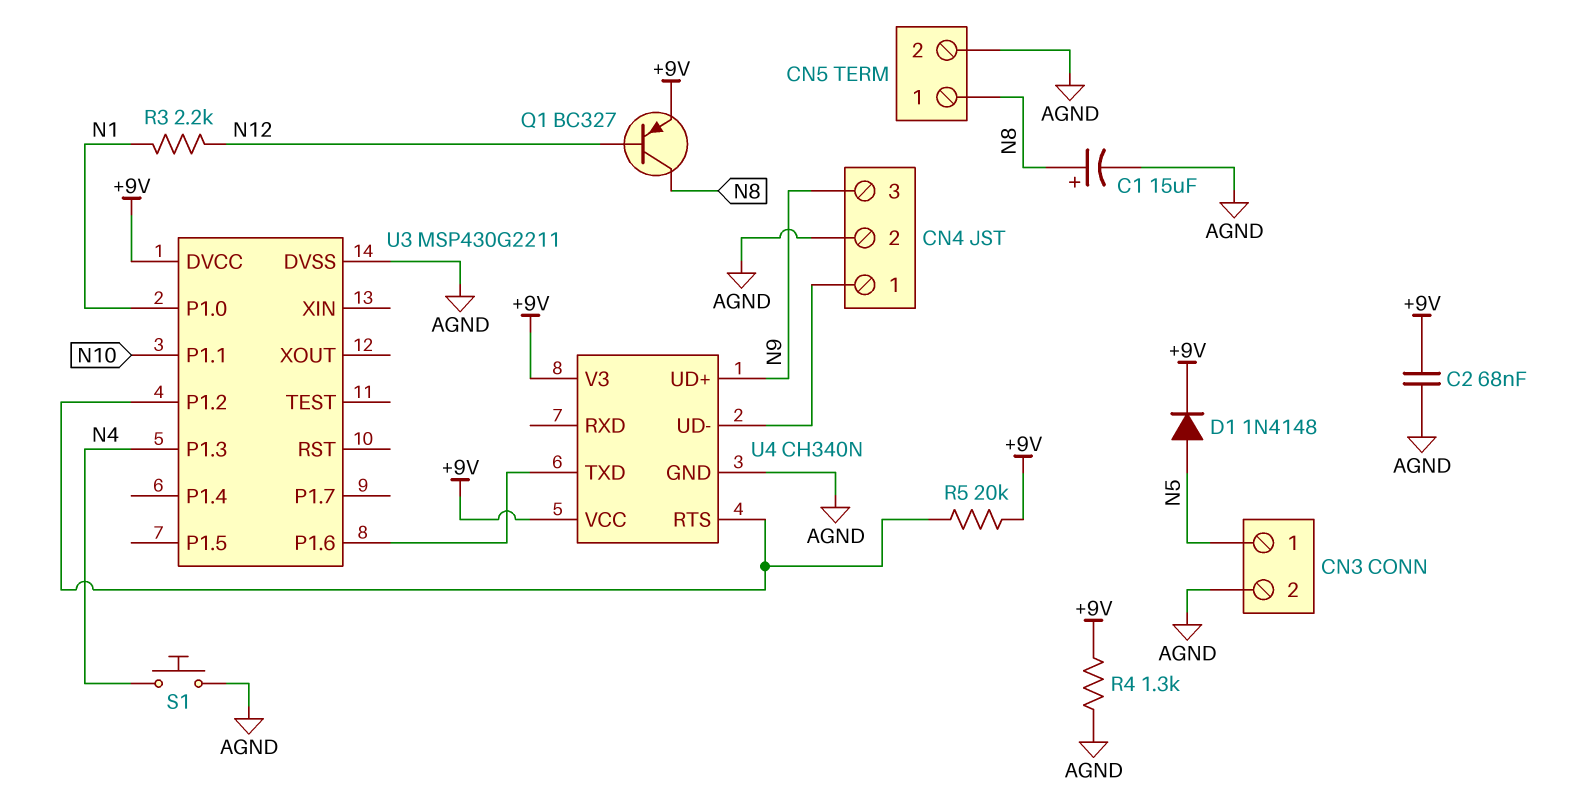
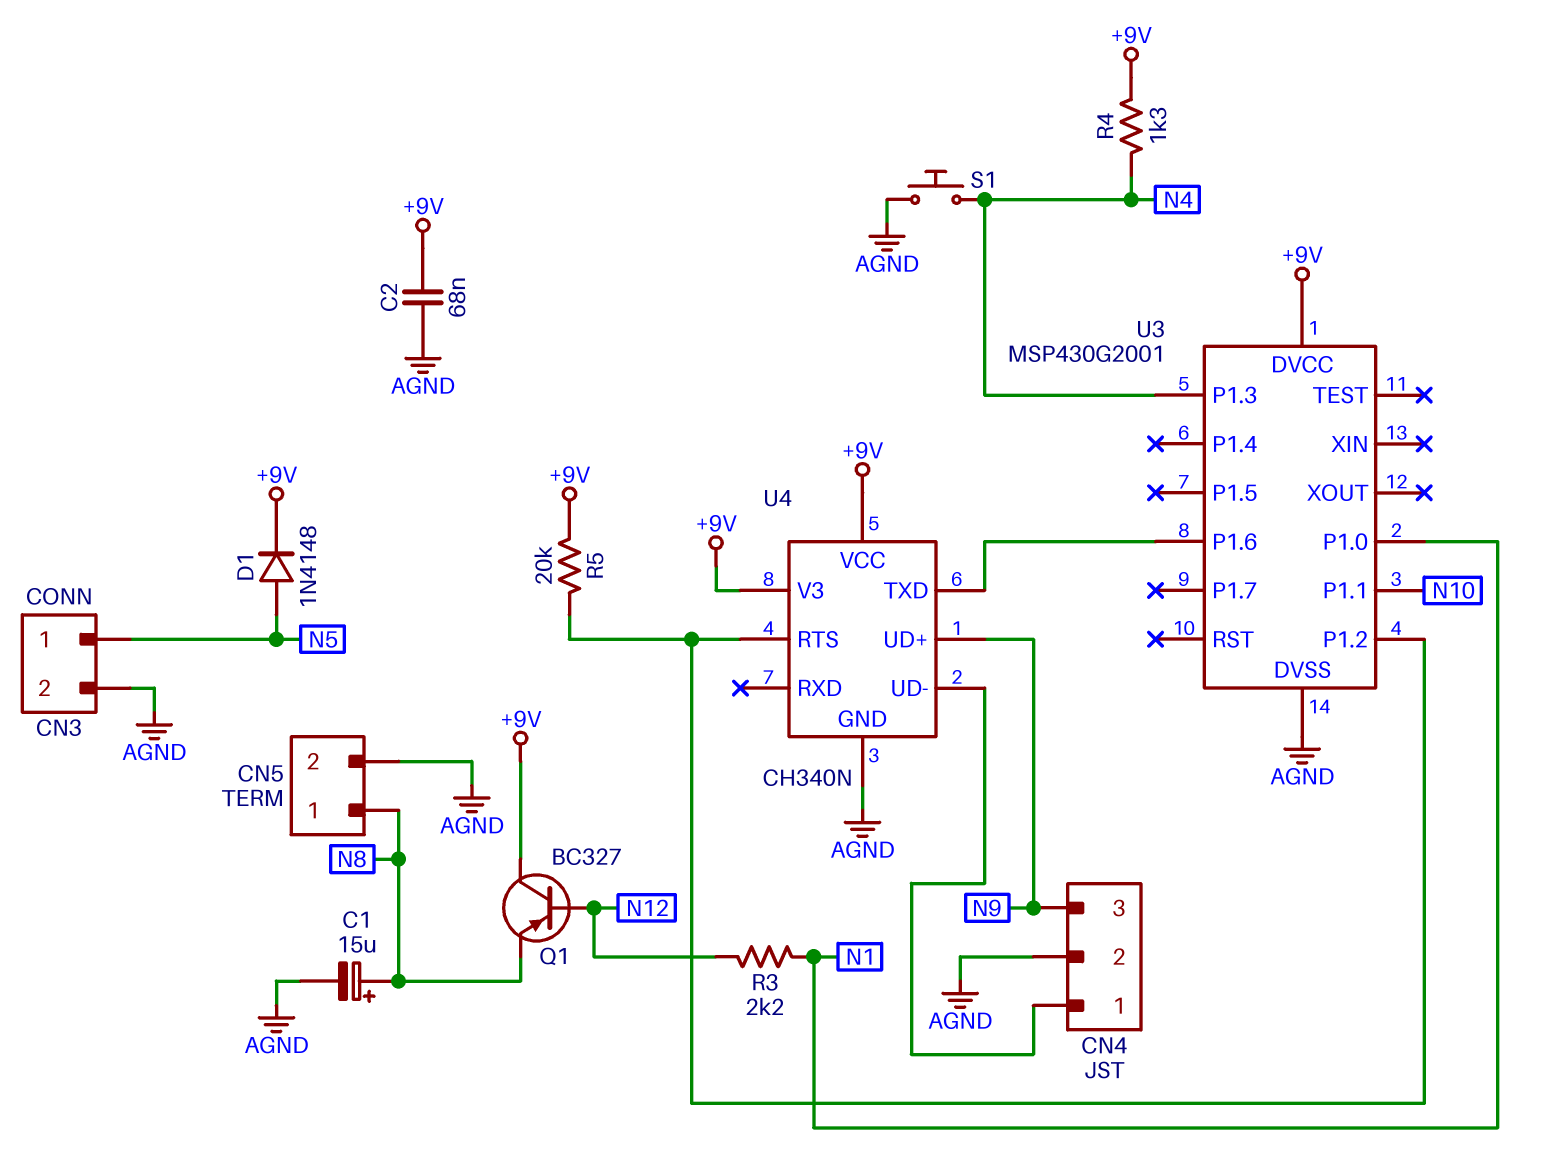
Q1: PNP BC327 (B N12, C N8, E +9V) -> PNP BC327 (B N12, C +9V, E N8)
R4: 1.3k (+9V, AGND) -> 1.3k (+9V, N4)
U3: MSP430G2211 -> MSP430G2001

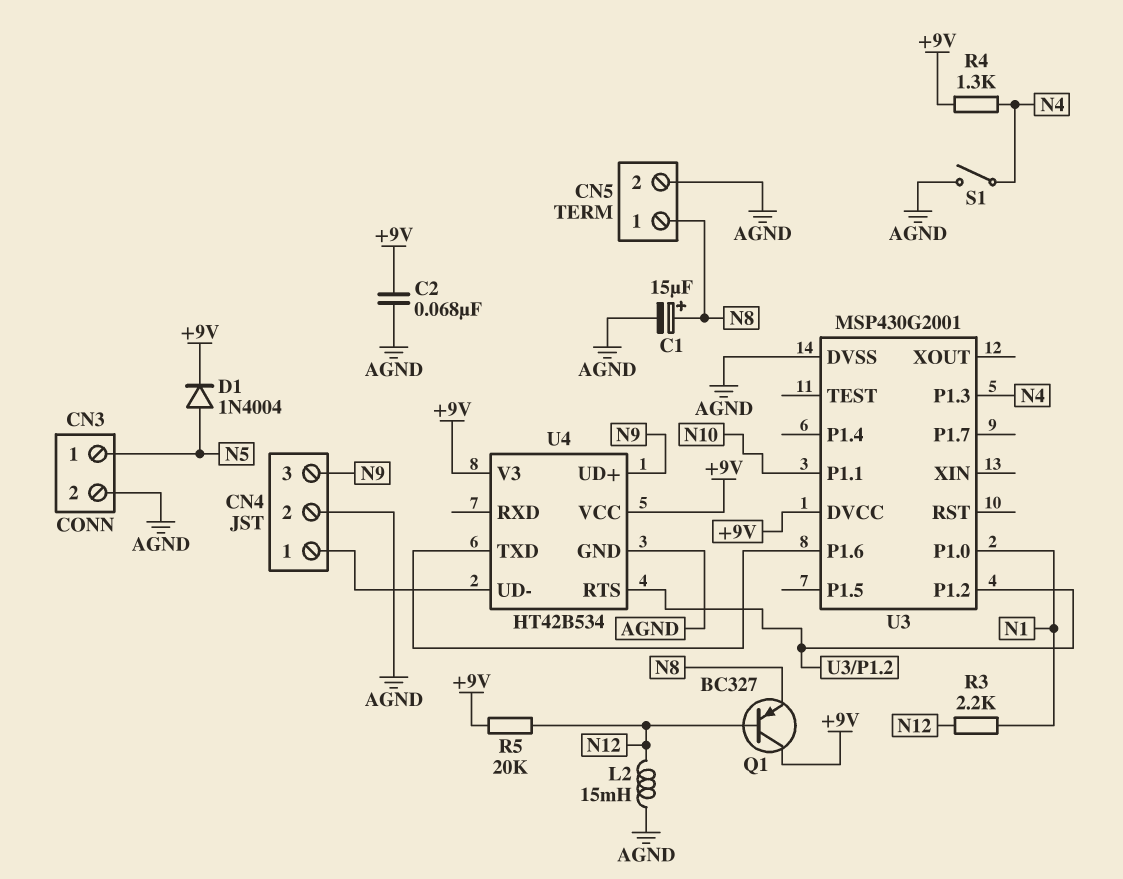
D1: diode 1N4148 (A N5, K +9V) -> diode 1N4004 (A N5, K +9V)
L2: none -> 15mH (AGND, N12)
R5: 20k (+9V, U3/P1.2) -> 20k (+9V, N12)
S1: button (AGND, N4) -> switch (AGND, N4)
U4: CH340N -> HT42B534

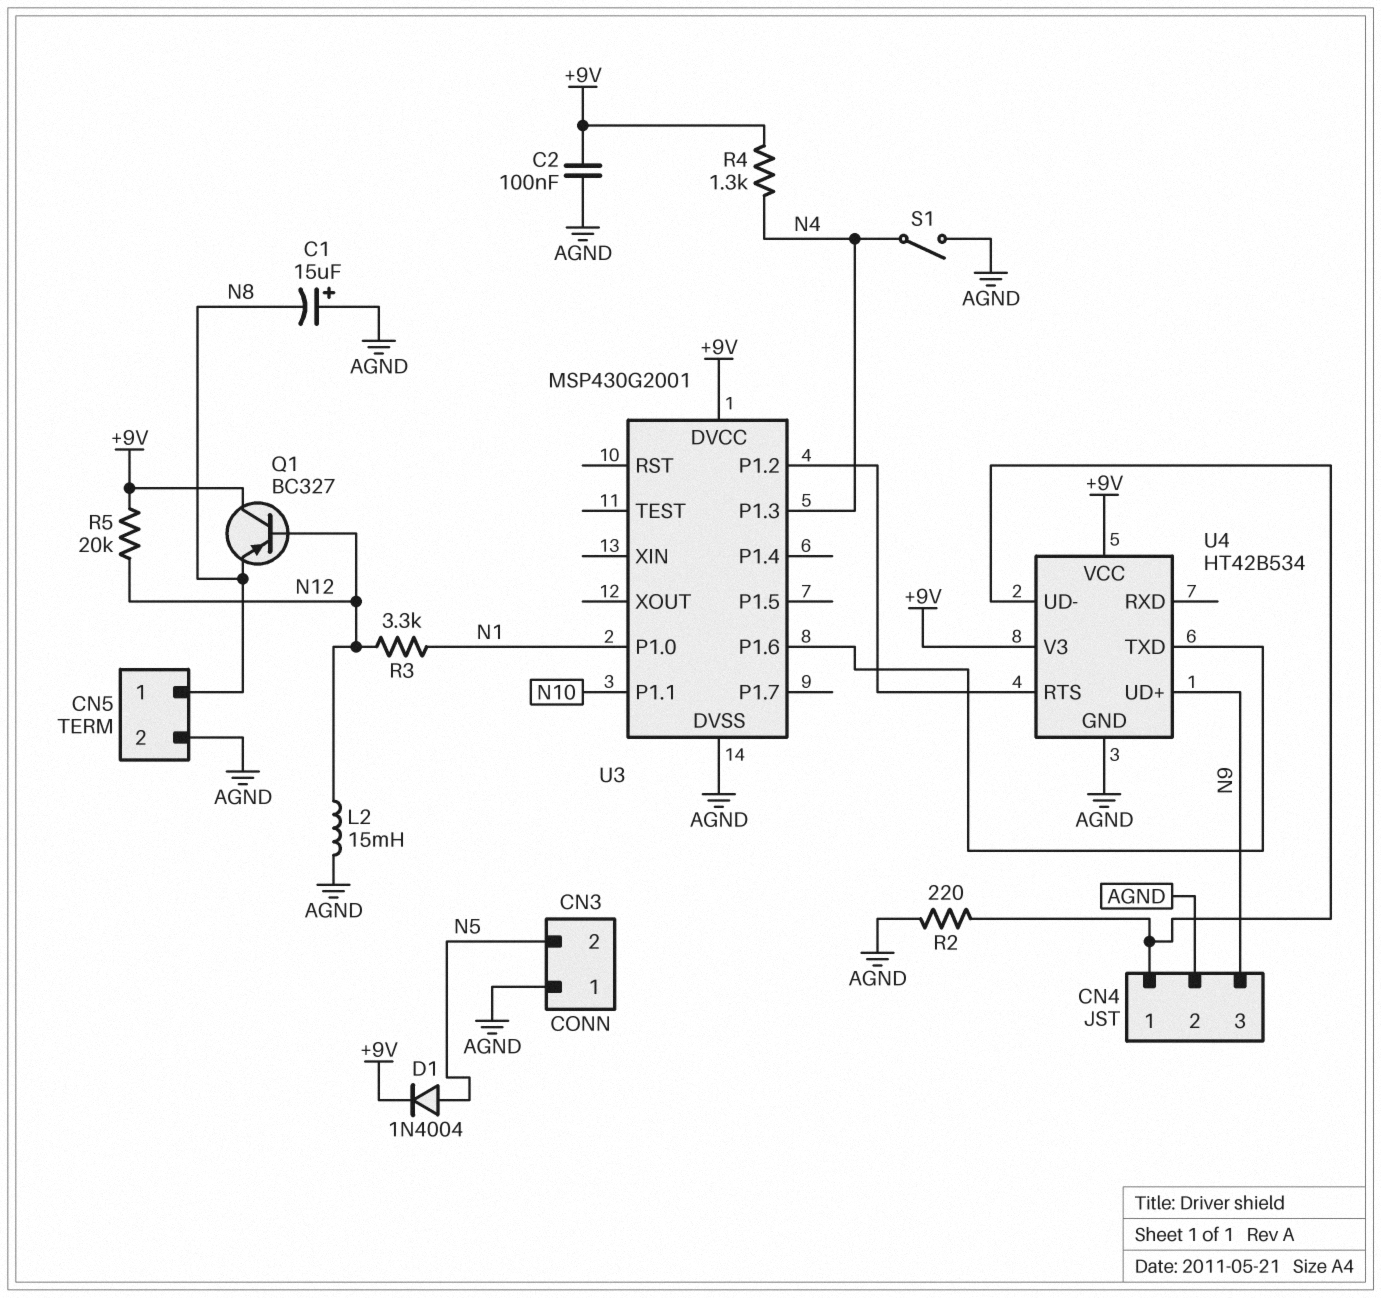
C1: 15uF (plus N8, minus AGND) -> 15uF (plus AGND, minus N8)
C2: 68nF (+9V, AGND) -> 100nF (+9V, AGND)
CN3 pin 1: N5 -> AGND
CN3 pin 2: AGND -> N5
R2: none -> 220 (AGND, CN4/1)
R3: 2.2k (N1, N12) -> 3.3k (N1, N12)

